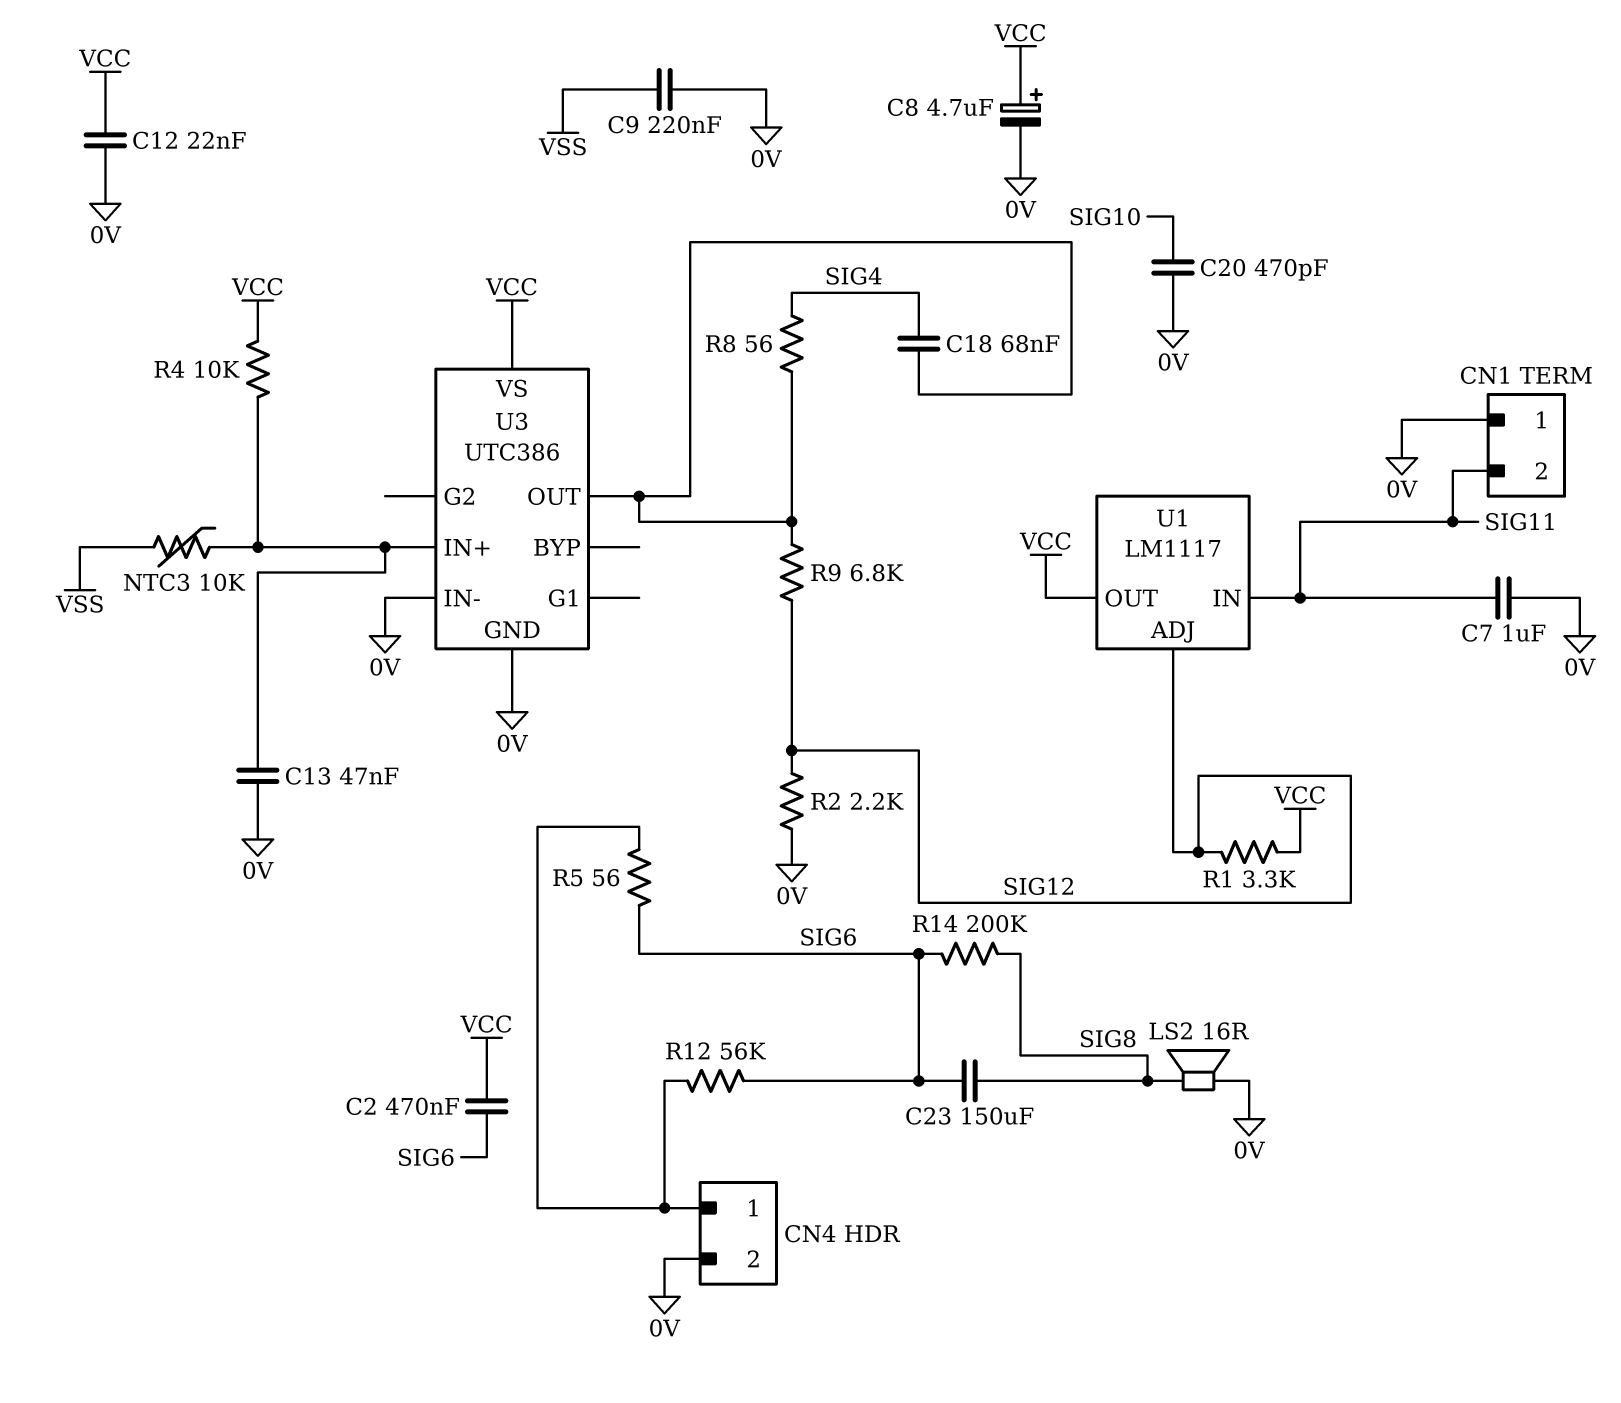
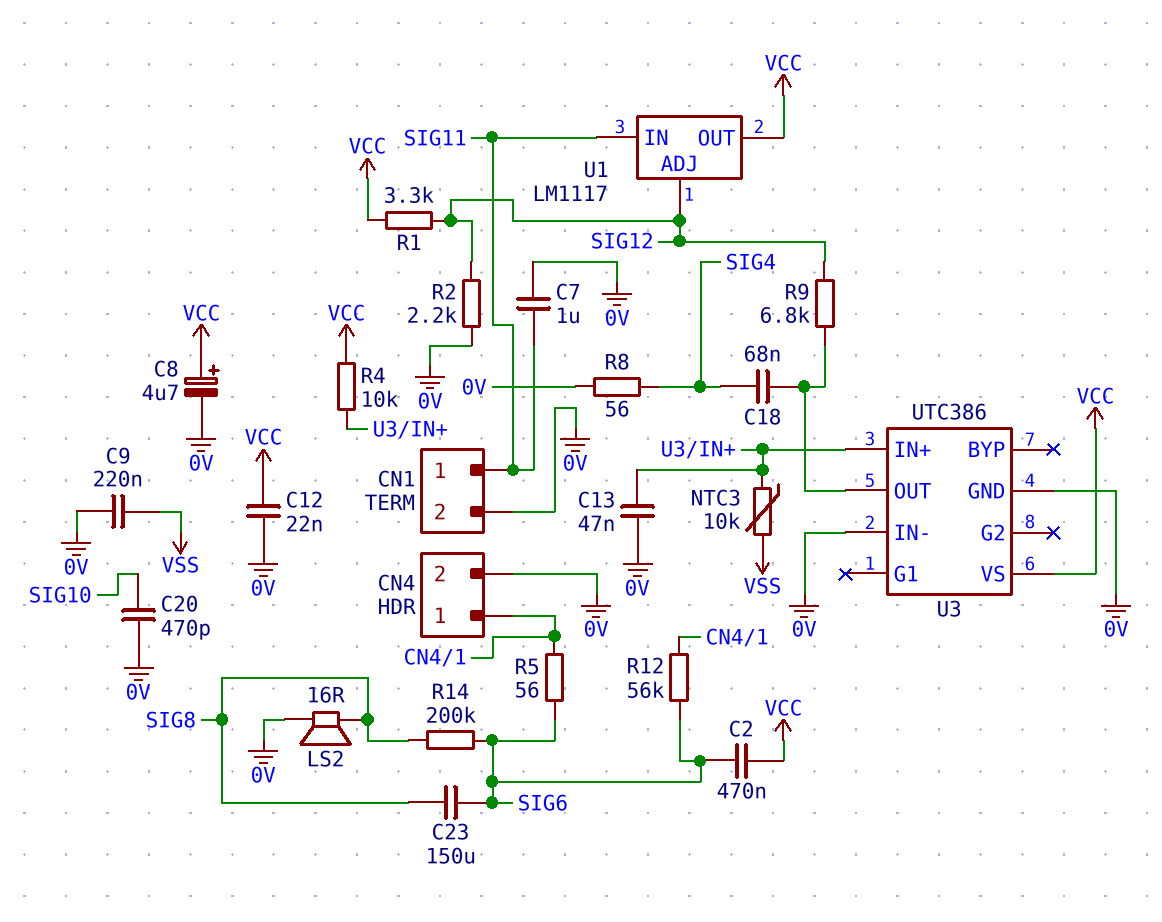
CN1 pin 1: 0V -> SIG11
CN1 pin 2: SIG11 -> 0V
R8: 56 (SIG4, U3/OUT) -> 56 (0V, SIG4)

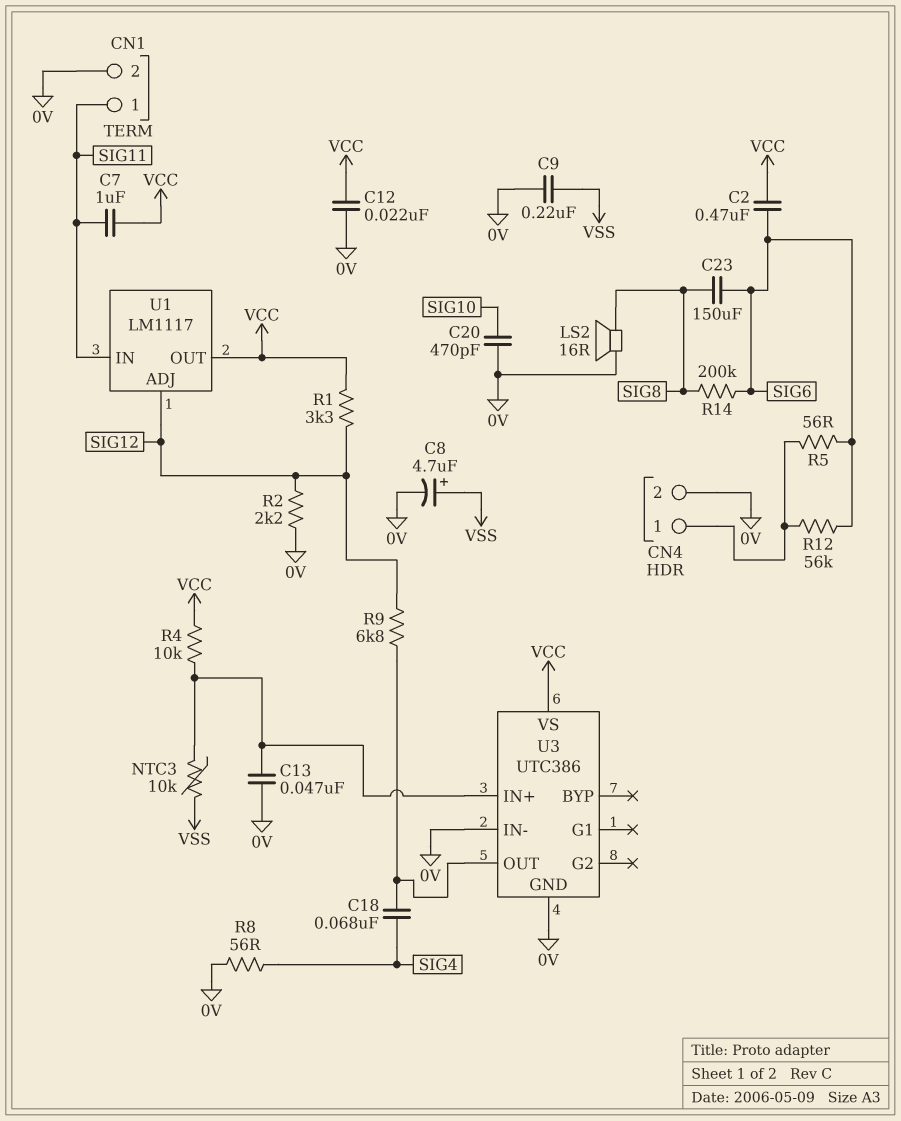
C7: 1uF (0V, SIG11) -> 1uF (SIG11, VCC)
C8: 4.7uF (plus VCC, minus 0V) -> 4.7uF (plus VSS, minus 0V)

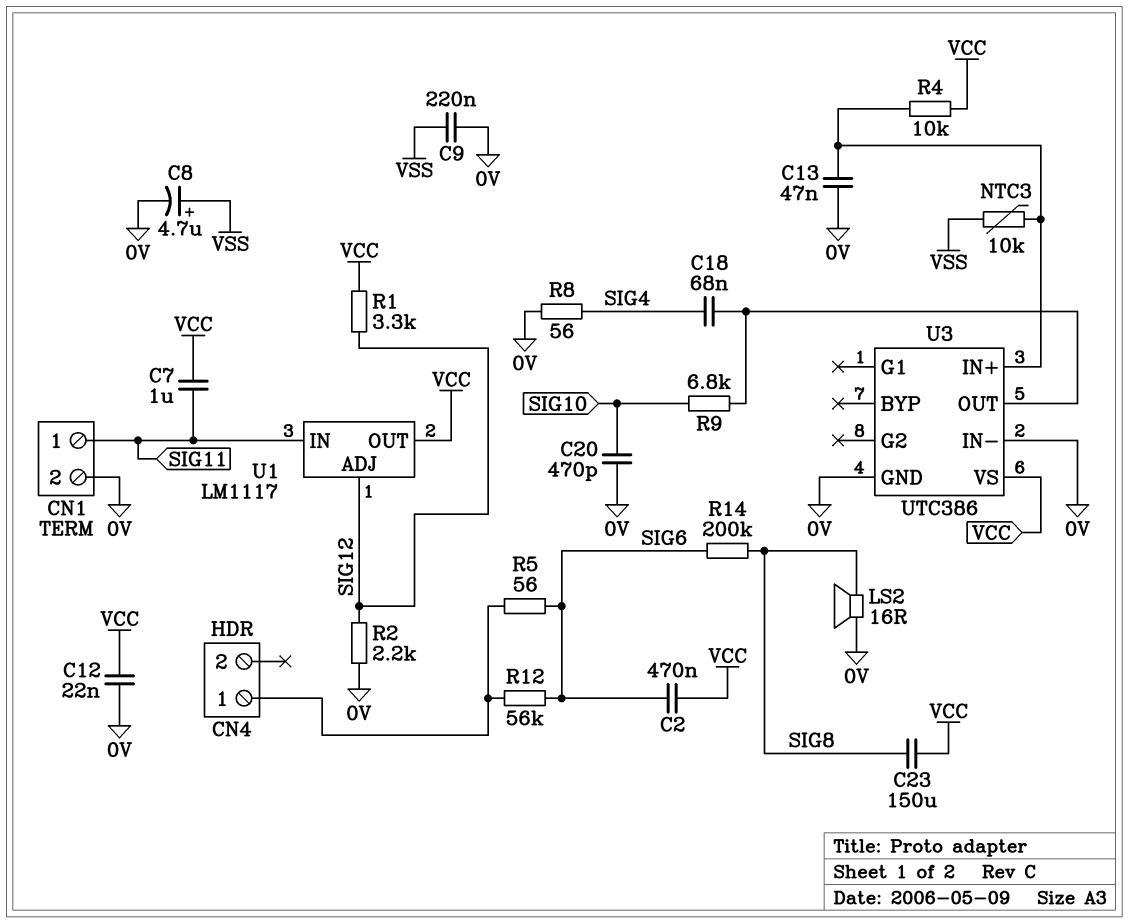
C23: 150uF (SIG6, SIG8) -> 150uF (SIG8, VCC)
CN4 pin 2: 0V -> none
R9: 6.8k (SIG12, U3/OUT) -> 6.8k (SIG10, U3/OUT)

